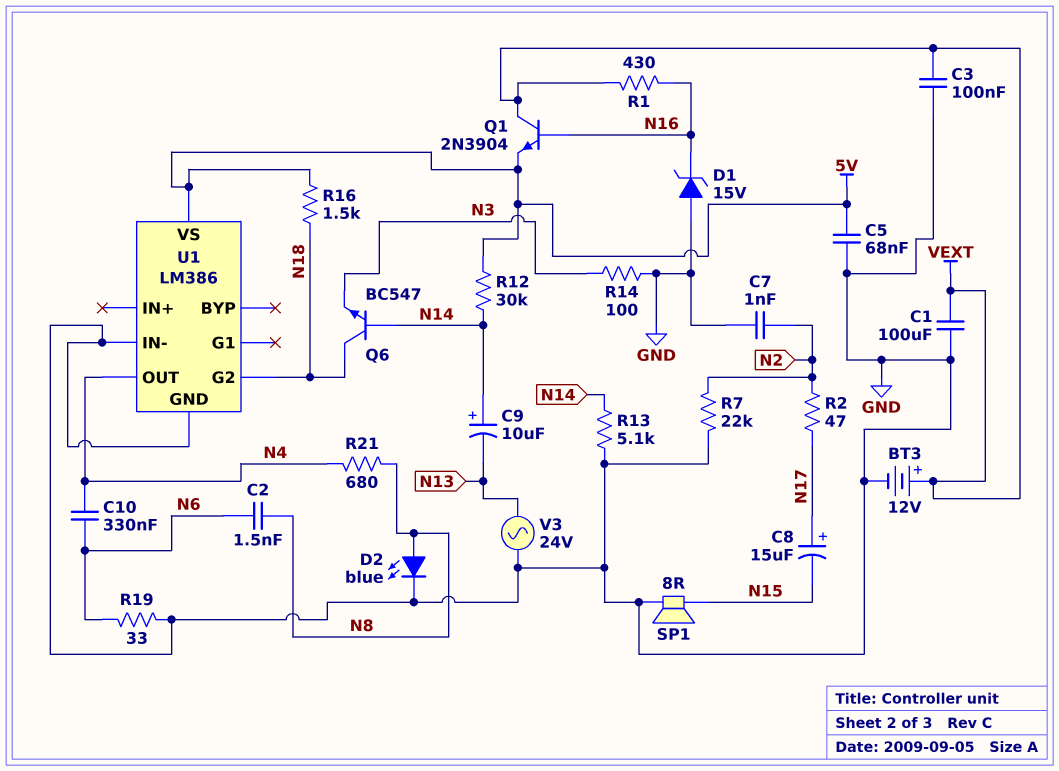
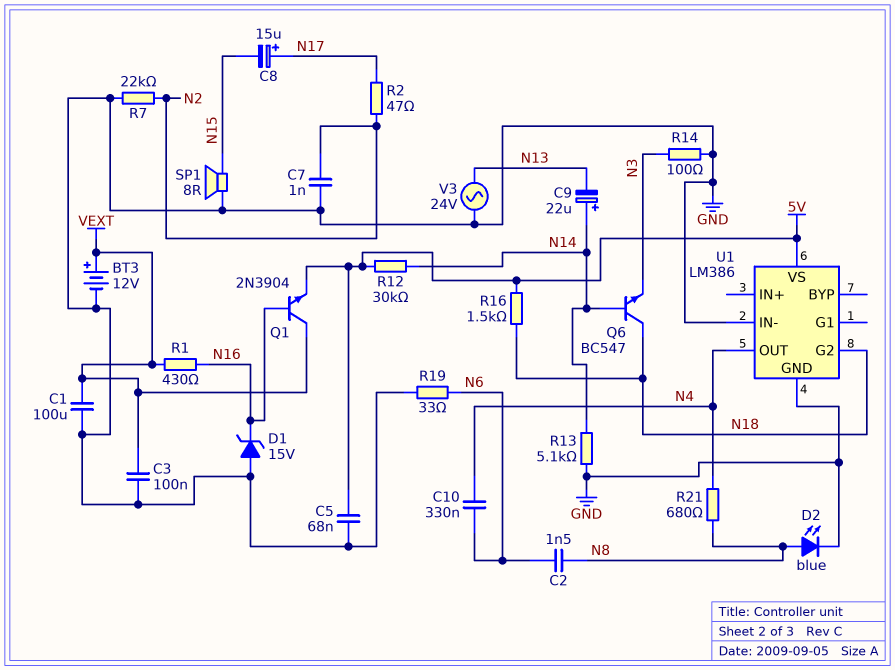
C9: 10uF (plus N14, minus N13) -> 22uF (plus N14, minus N13)

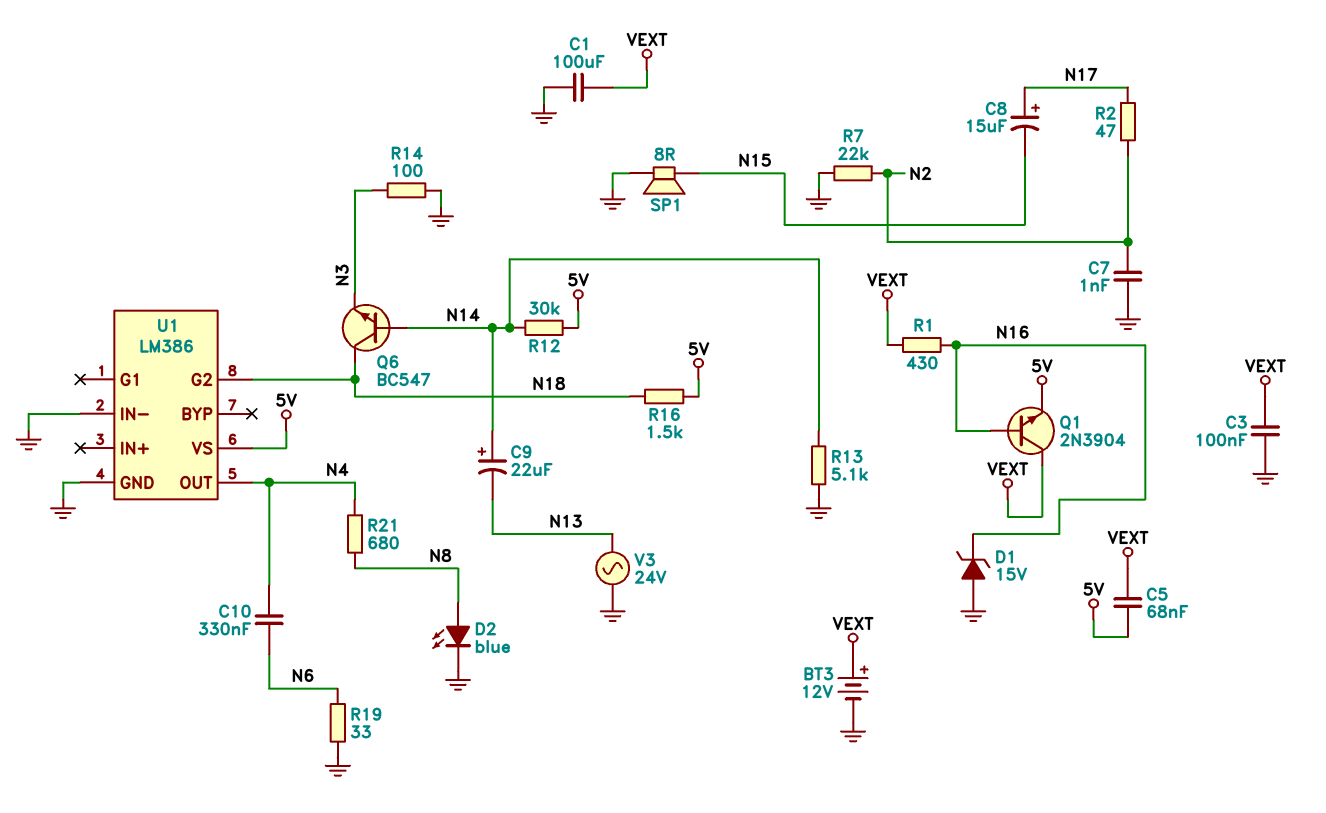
C2: 1.5nF (N6, N8) -> none
C5: 68nF (5V, GND) -> 68nF (5V, VEXT)

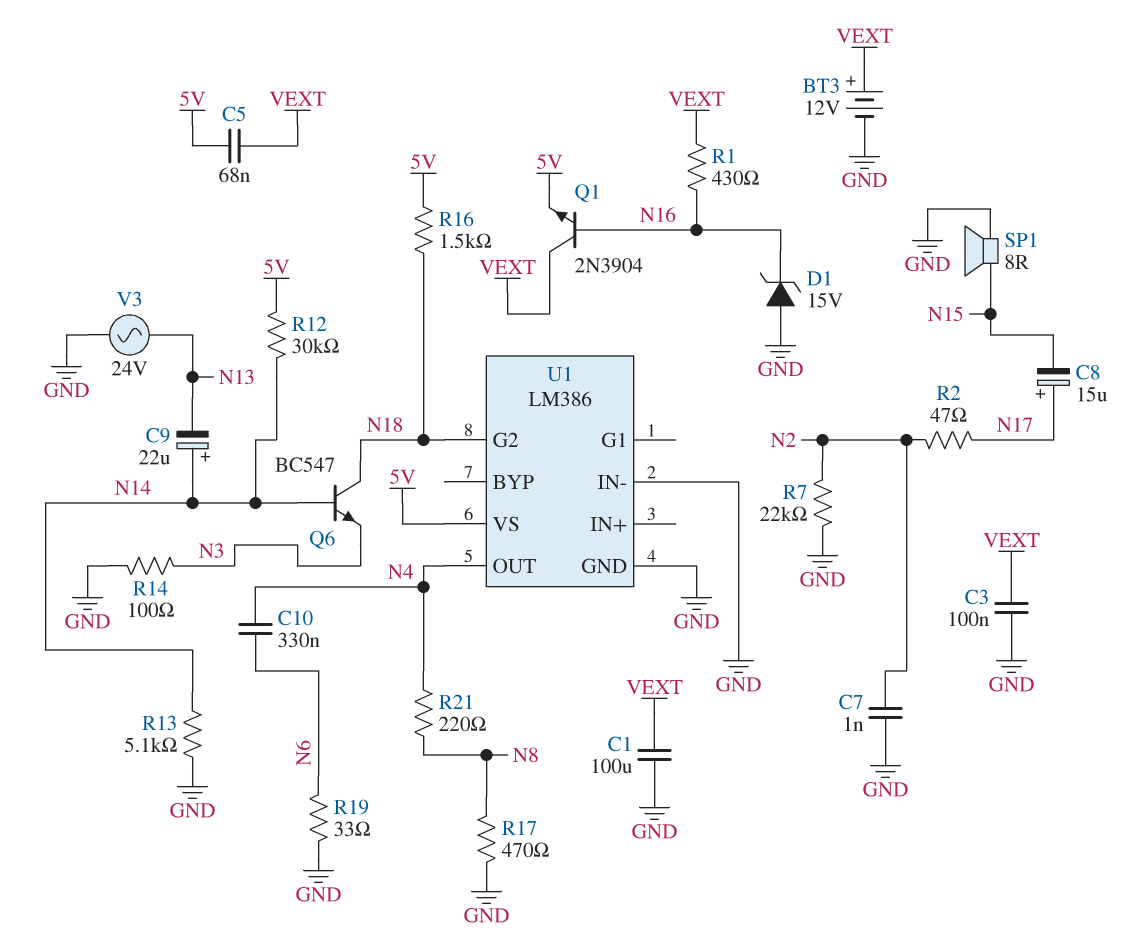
D2: LED blue (A N8, K GND) -> none
R17: none -> 470 (GND, N8)
R21: 680 (N4, N8) -> 220 (N4, N8)

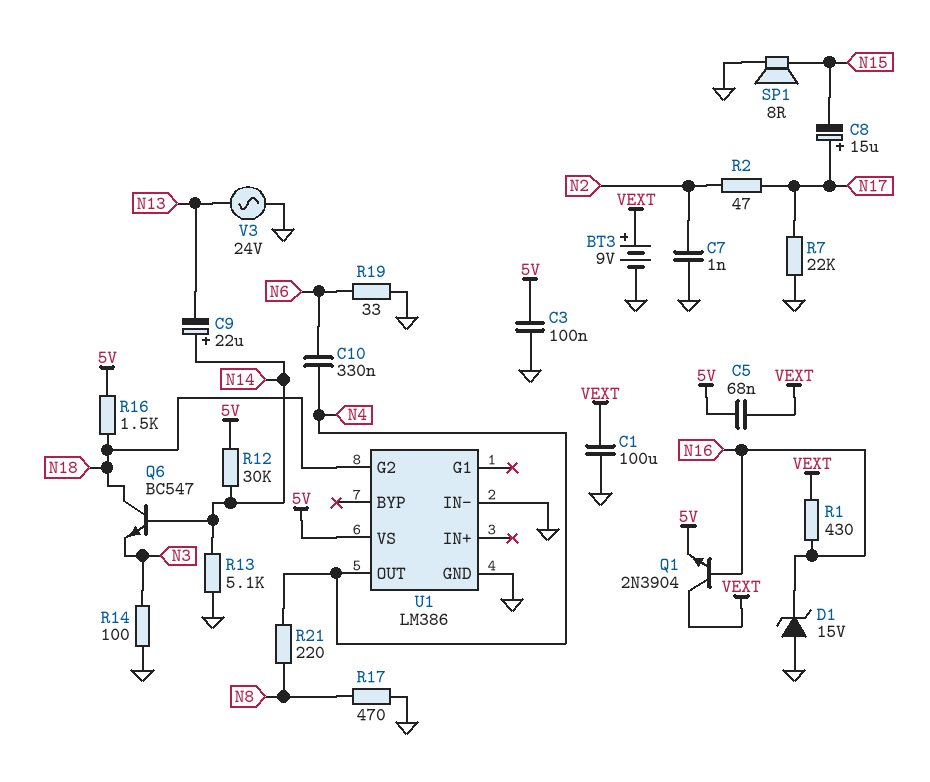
BT3: 12V (plus VEXT, minus GND) -> 9V (plus VEXT, minus GND)
C3: 100nF (GND, VEXT) -> 100nF (5V, GND)
R7: 22k (GND, N2) -> 22k (GND, N17)

